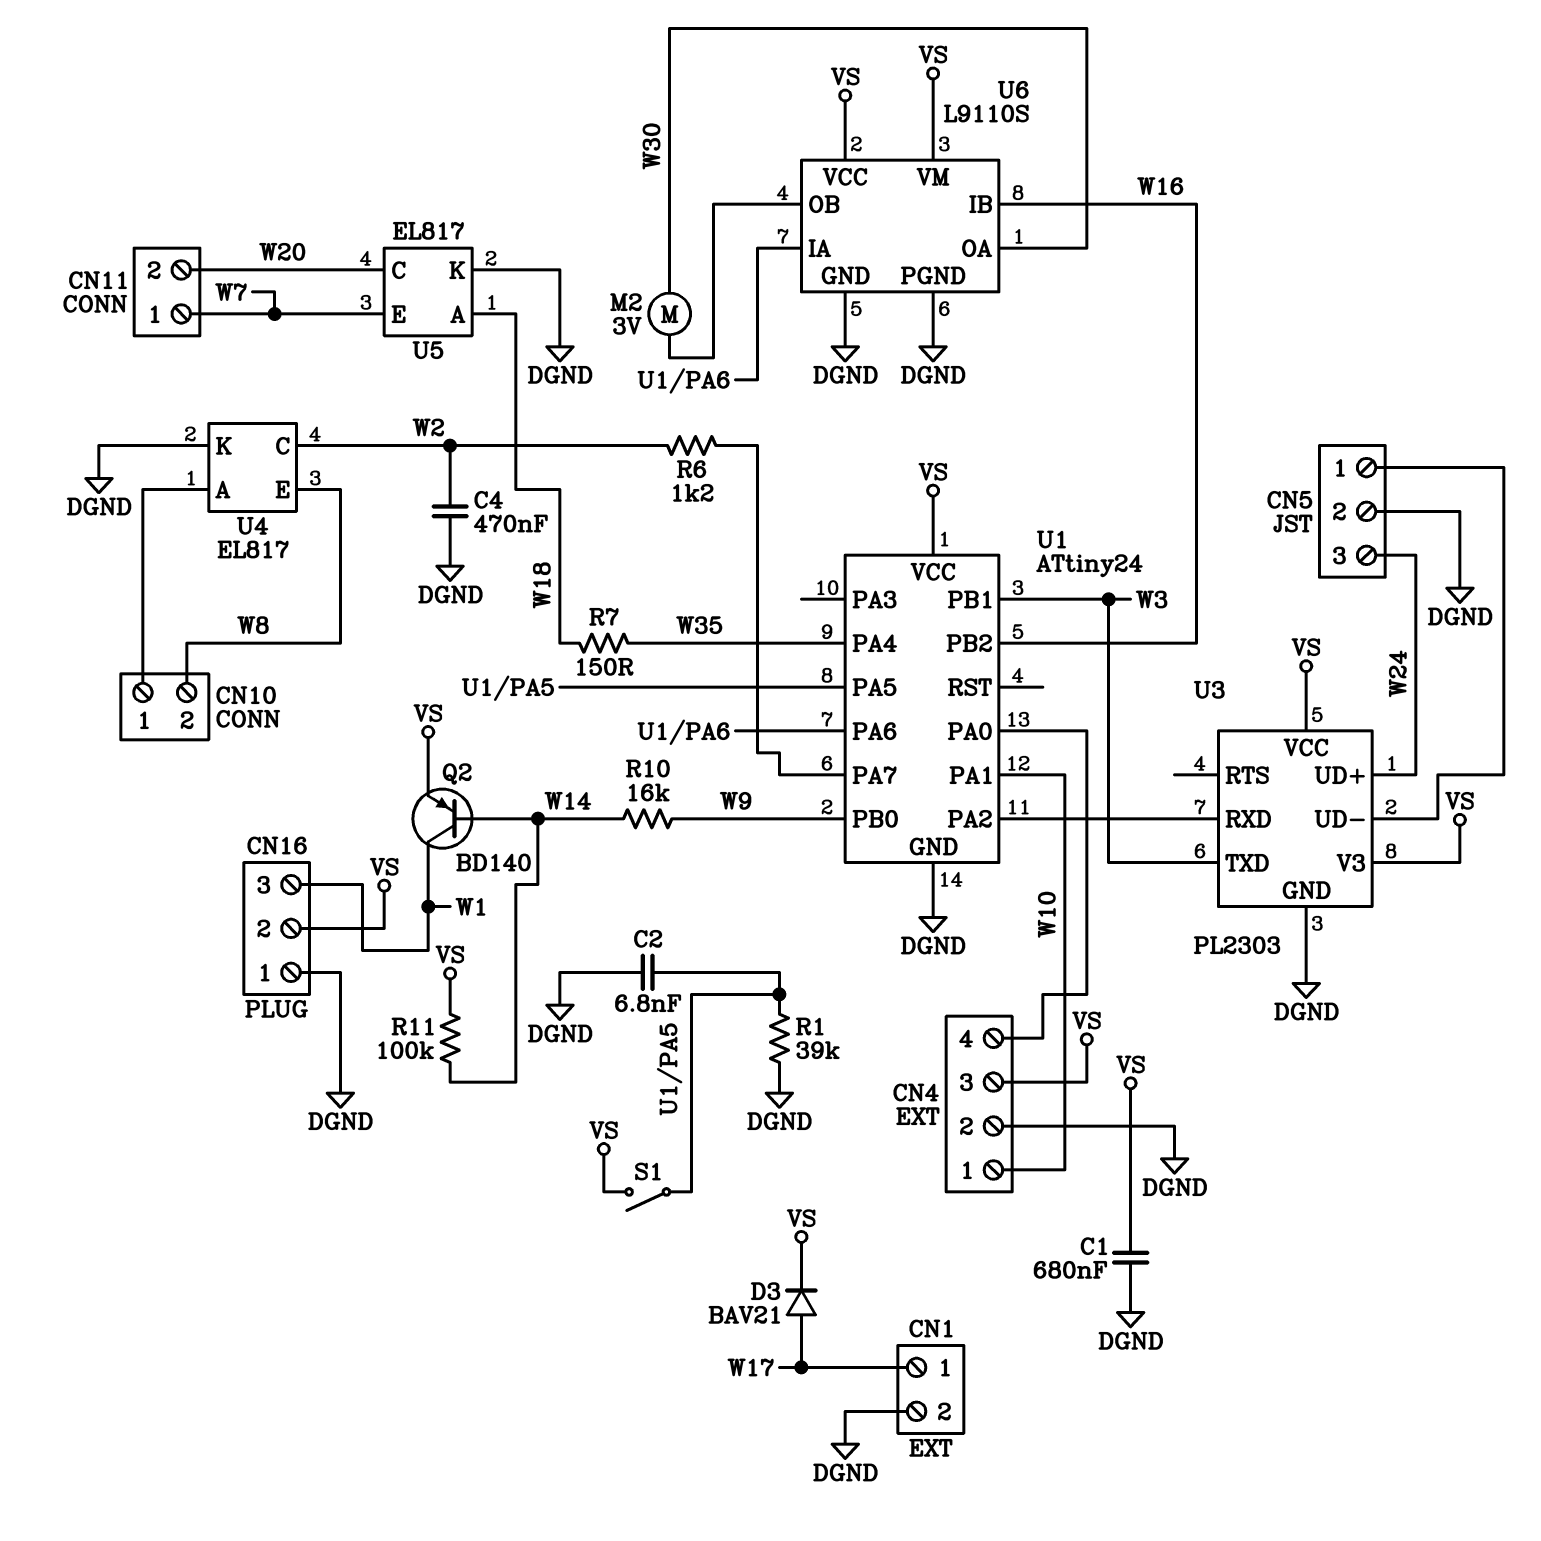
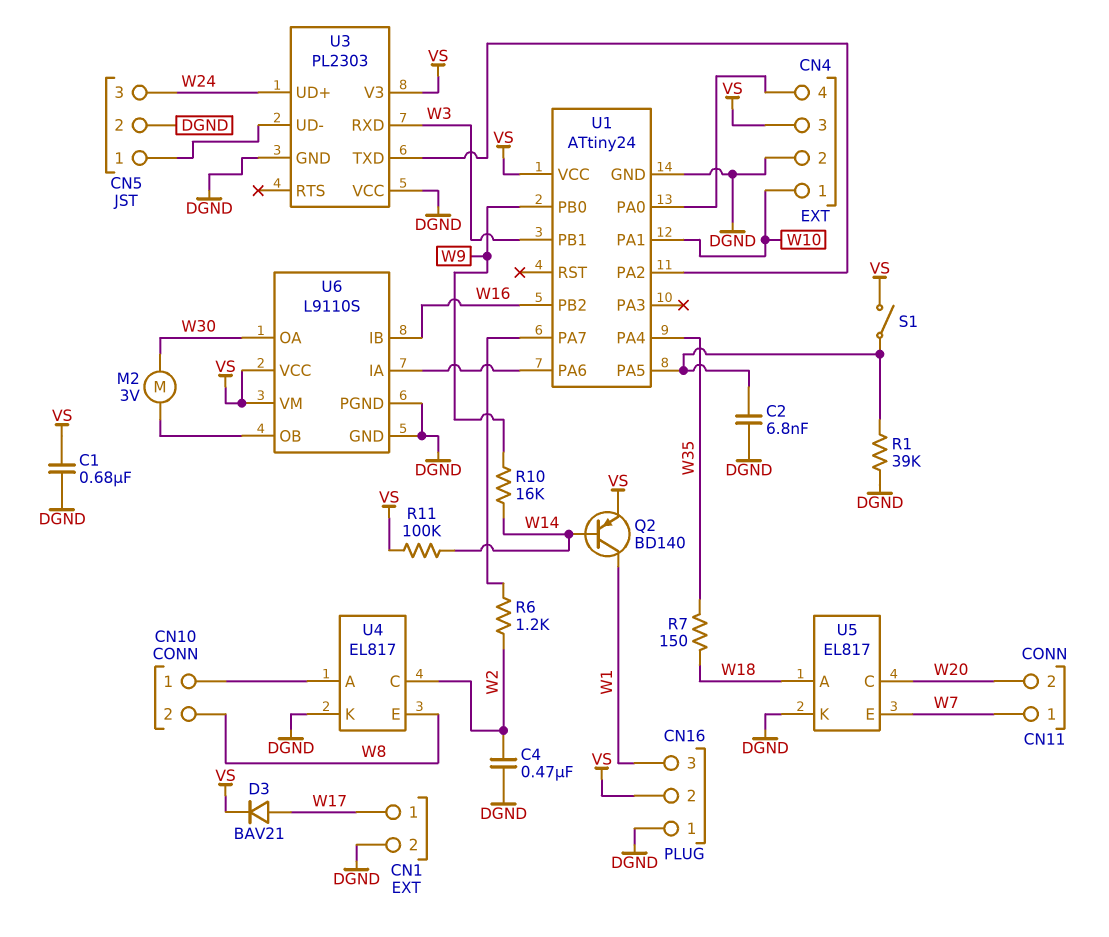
U3 pin RXD: U1/PA2 -> W3
U3 pin TXD: W3 -> U1/PA2
U3 pin VCC: VS -> DGND

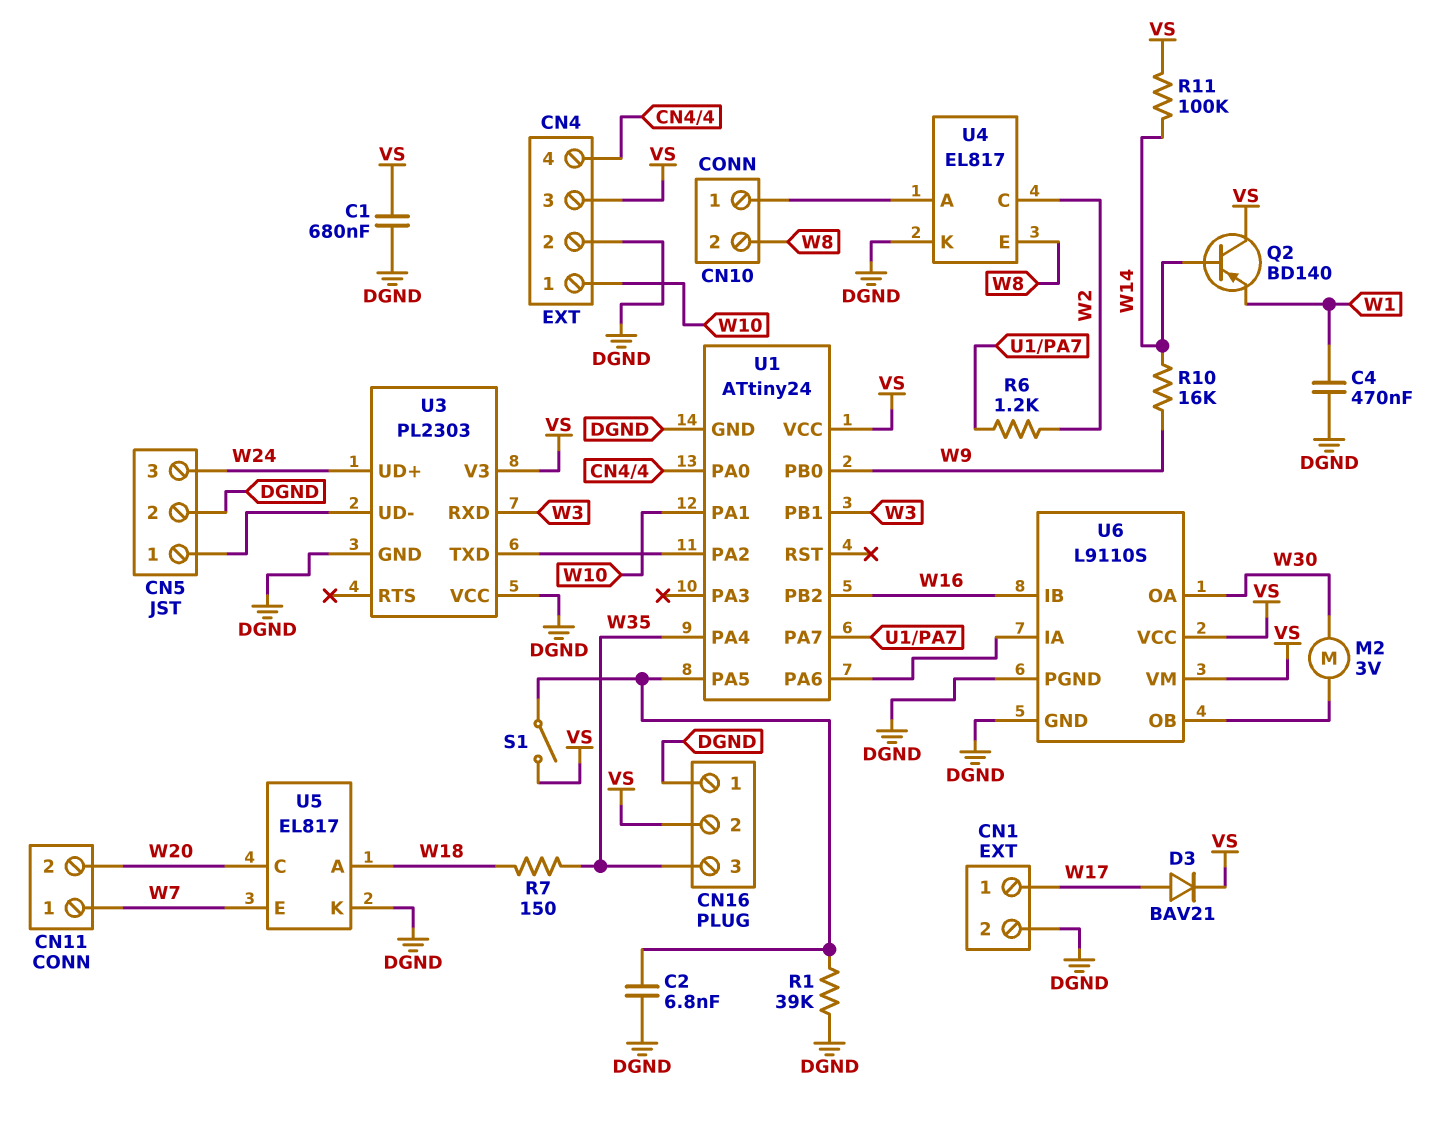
C4: 470nF (DGND, W2) -> 470nF (DGND, W1)
CN16 pin 3: W1 -> W35
Q2: PNP BD140 (B W14, C W1, E VS) -> PNP BD140 (B W14, C VS, E W1)

